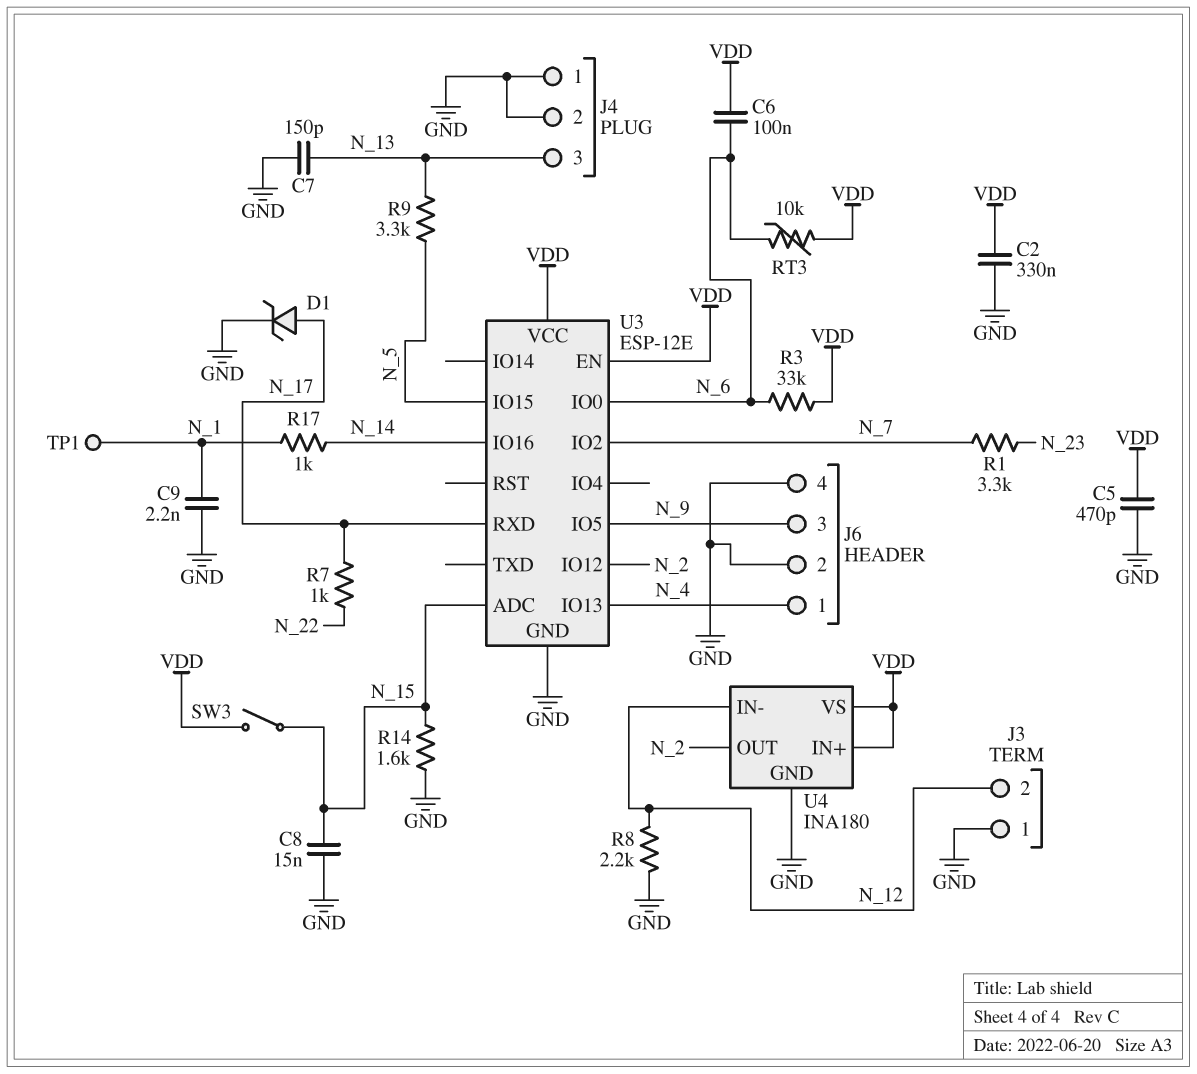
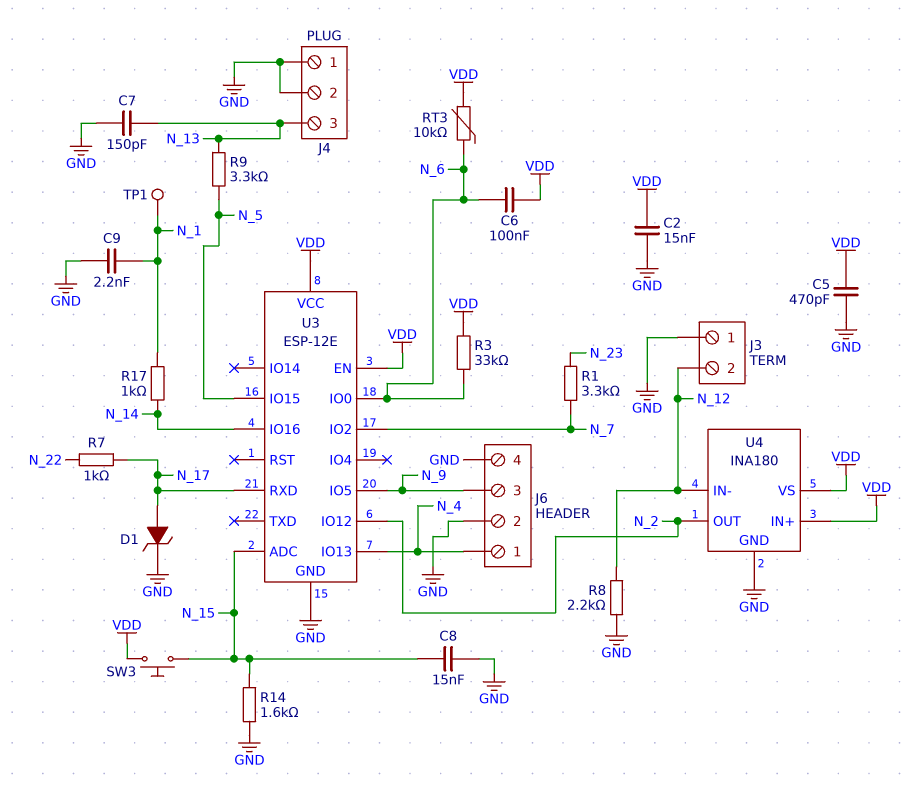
C2: 330nF (GND, VDD) -> 15nF (GND, VDD)
SW3: switch (N_15, VDD) -> button (N_15, VDD)

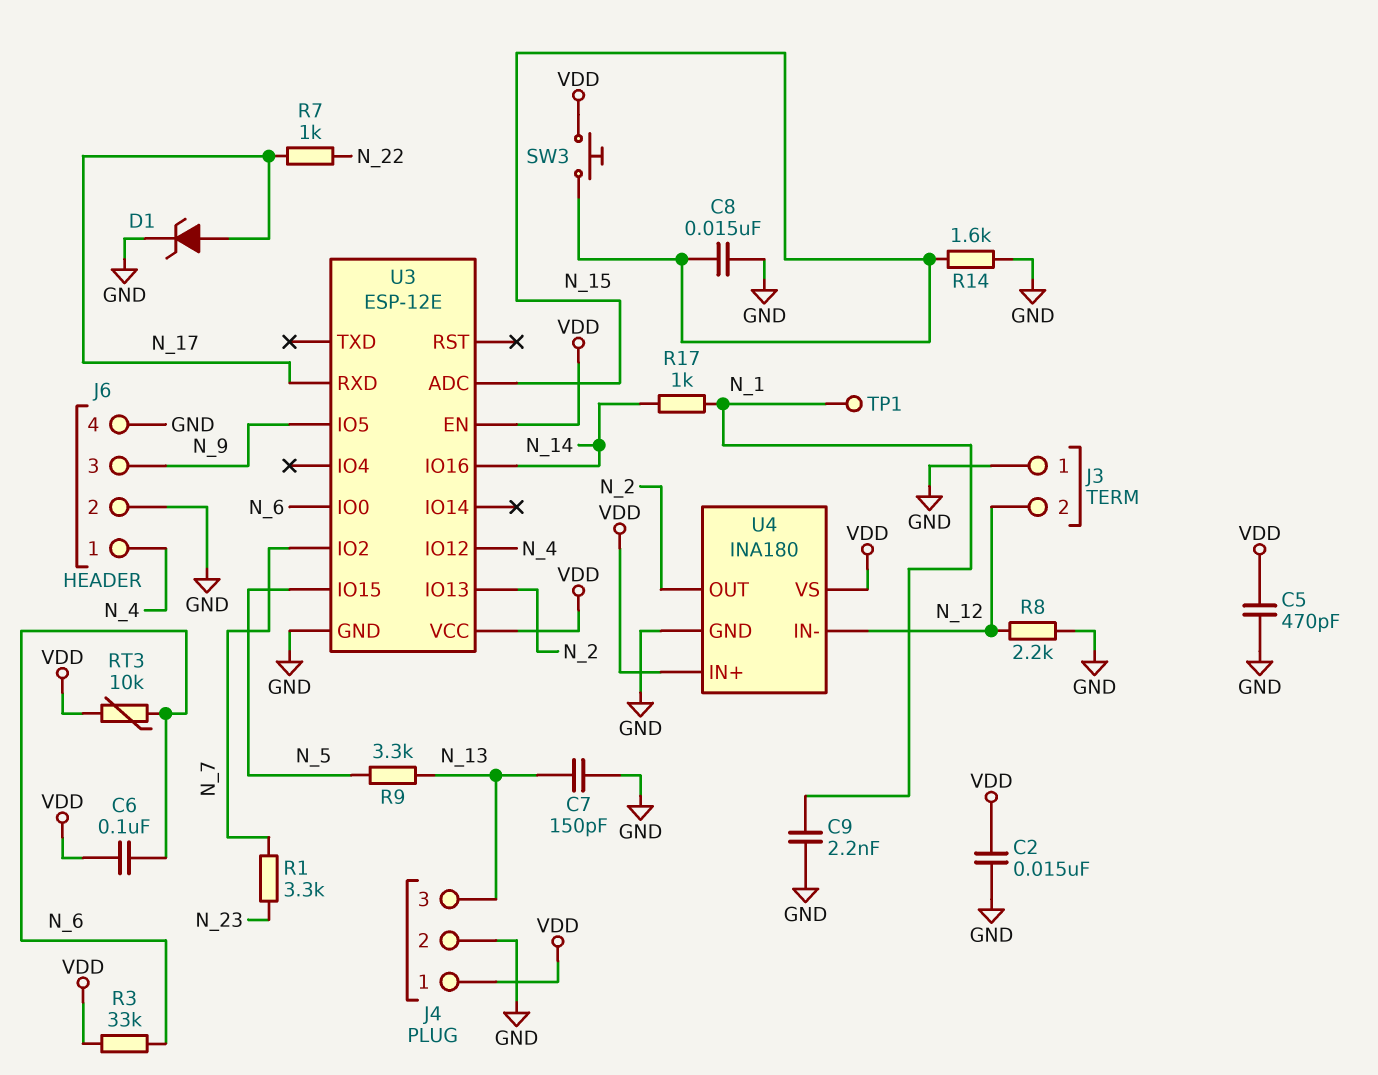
J4 pin 1: GND -> VDD
U3 pin IO12: N_2 -> N_4
U3 pin IO13: N_4 -> N_2

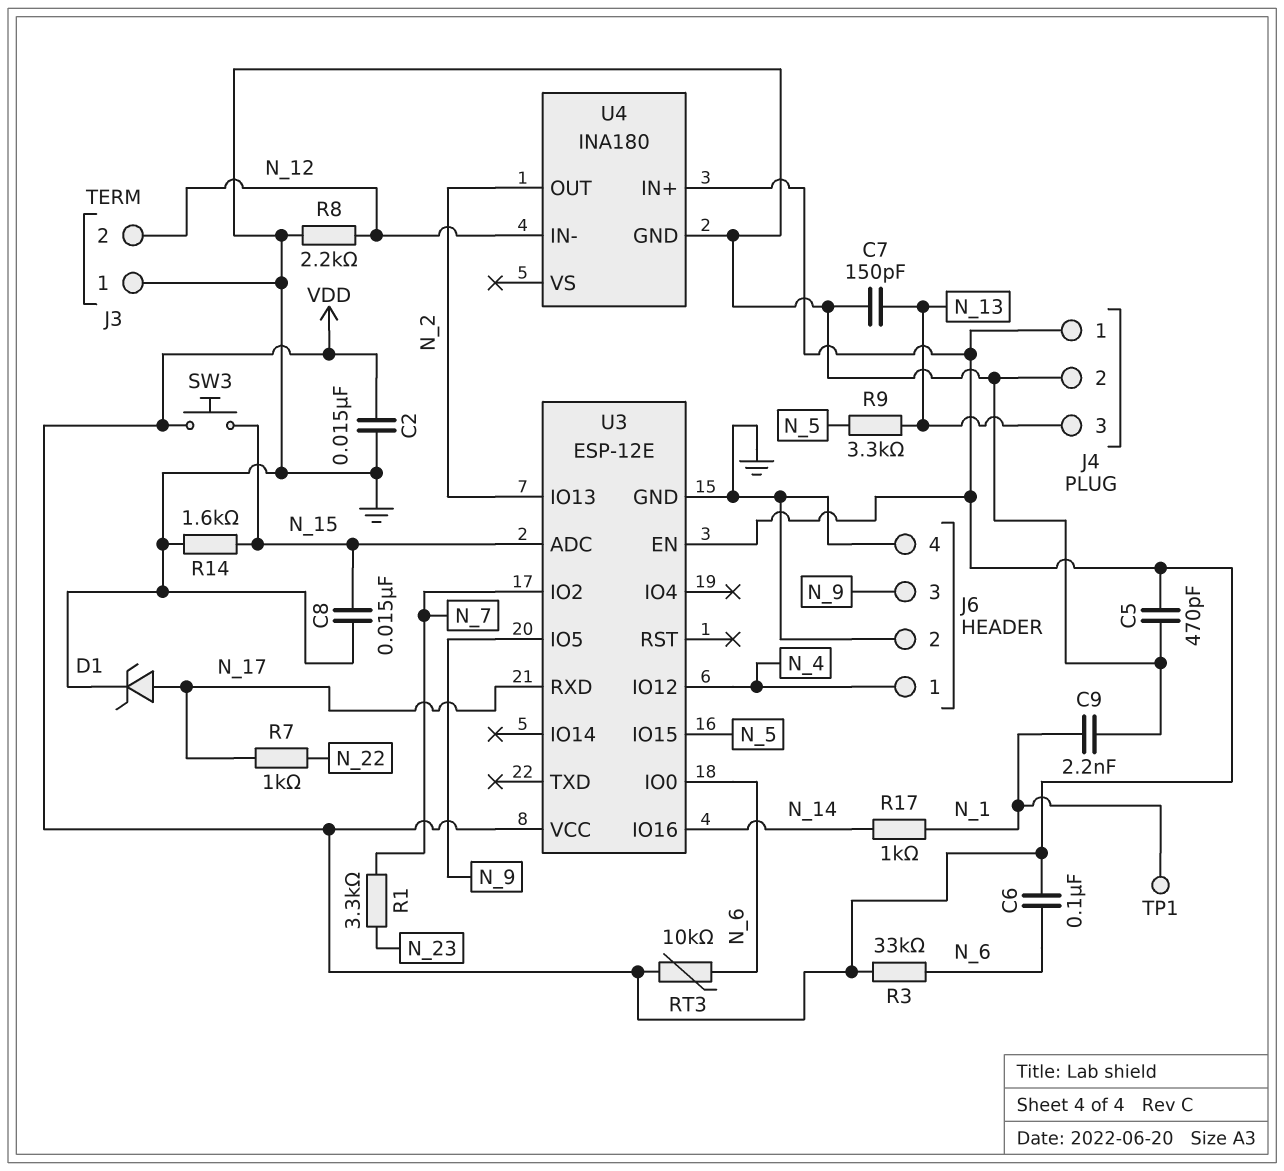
U4 pin VS: VDD -> none

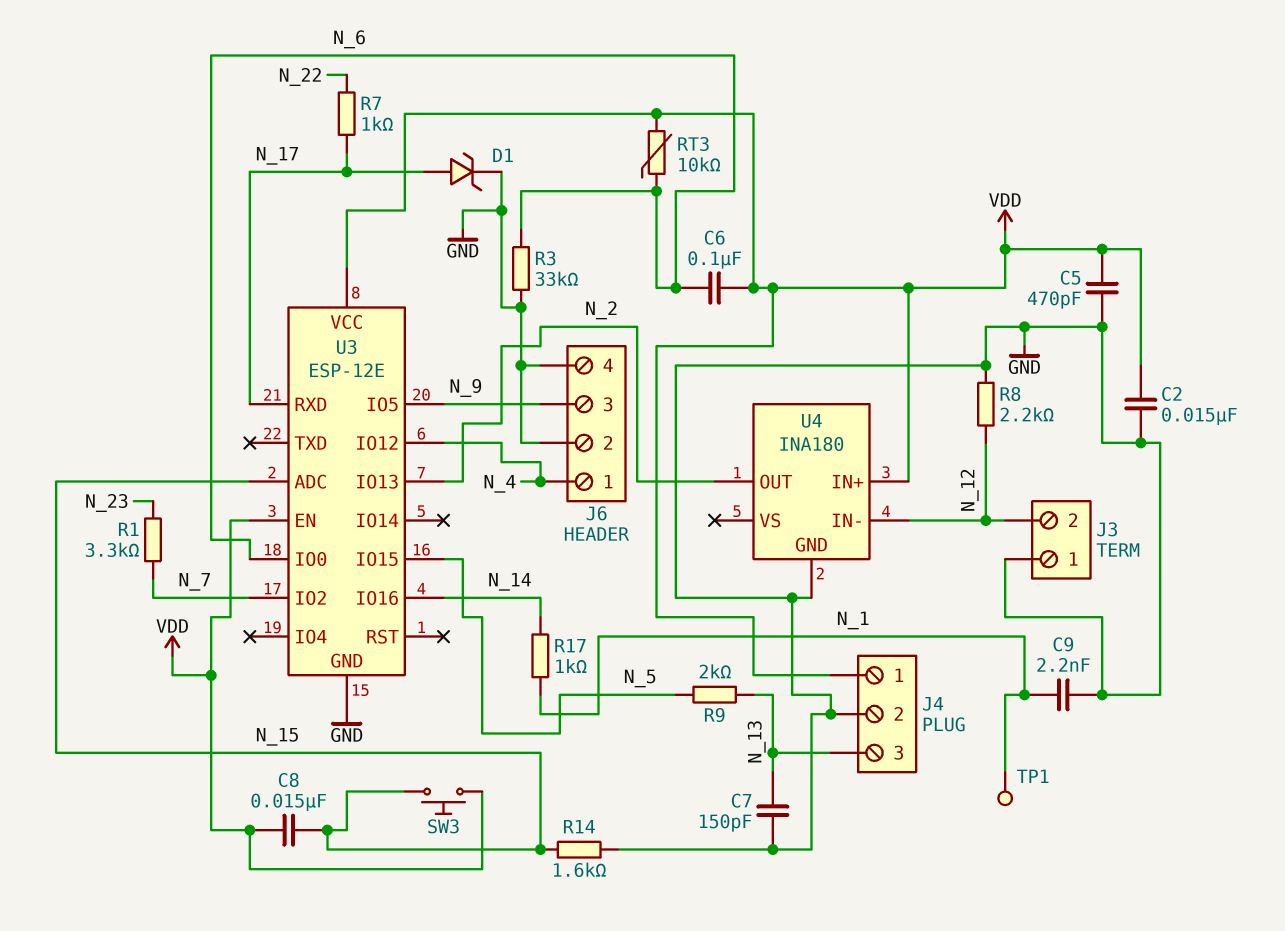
C8: 15nF (GND, N_15) -> 15nF (N_15, VDD)
R3: 33k (N_6, VDD) -> 33k (GND, N_6)
R9: 3.3k (N_5, N_13) -> 2k (N_5, N_13)

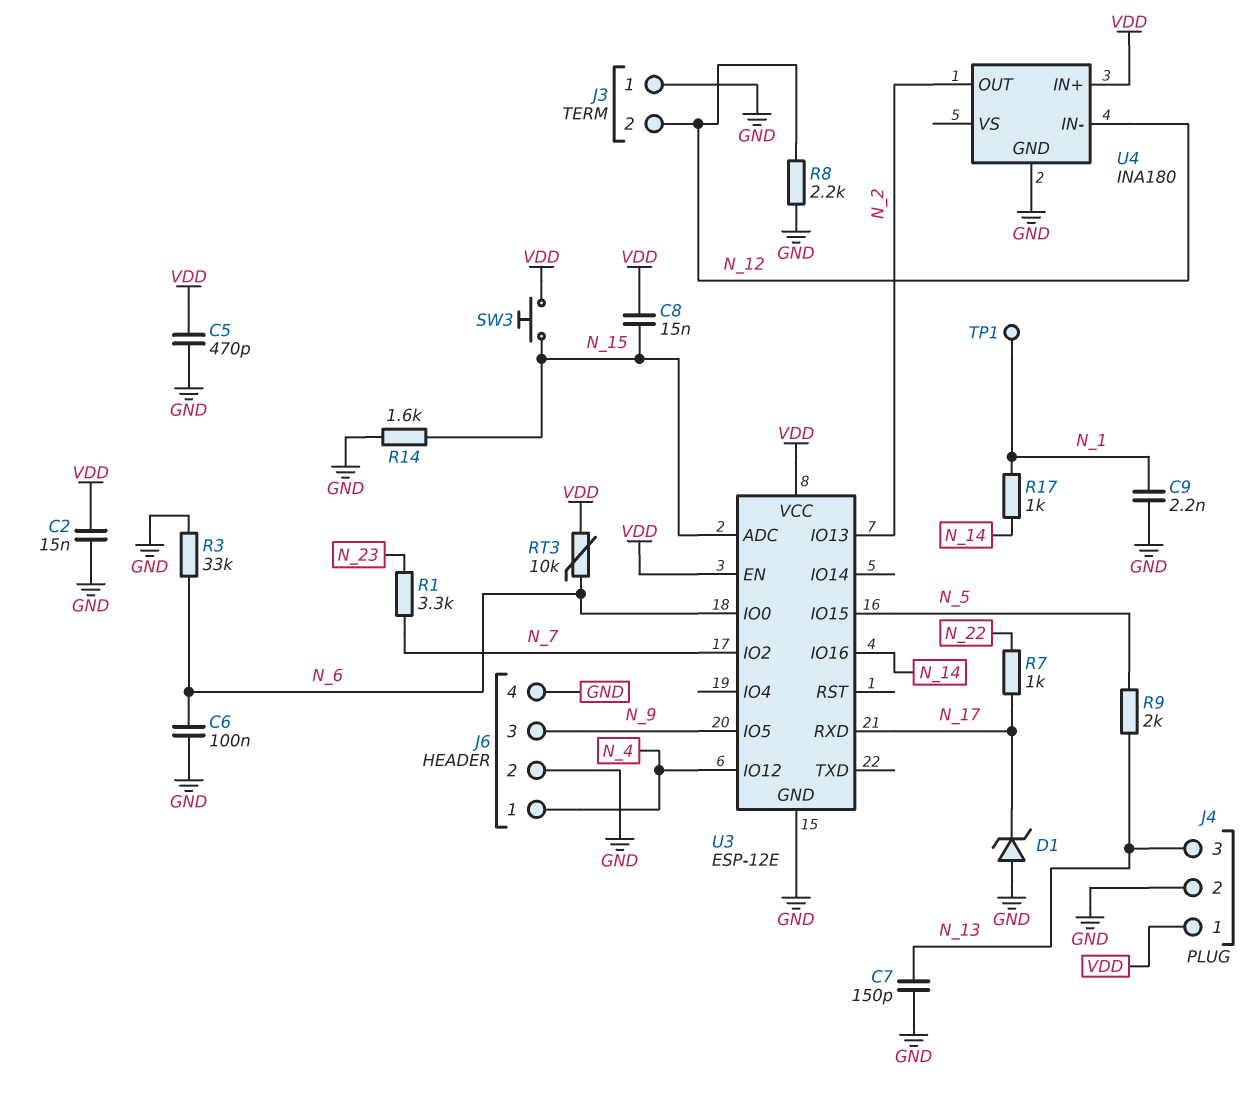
C6: 100nF (N_6, VDD) -> 100nF (GND, N_6)
D1: zener (A N_17, K GND) -> zener (A GND, K N_17)

